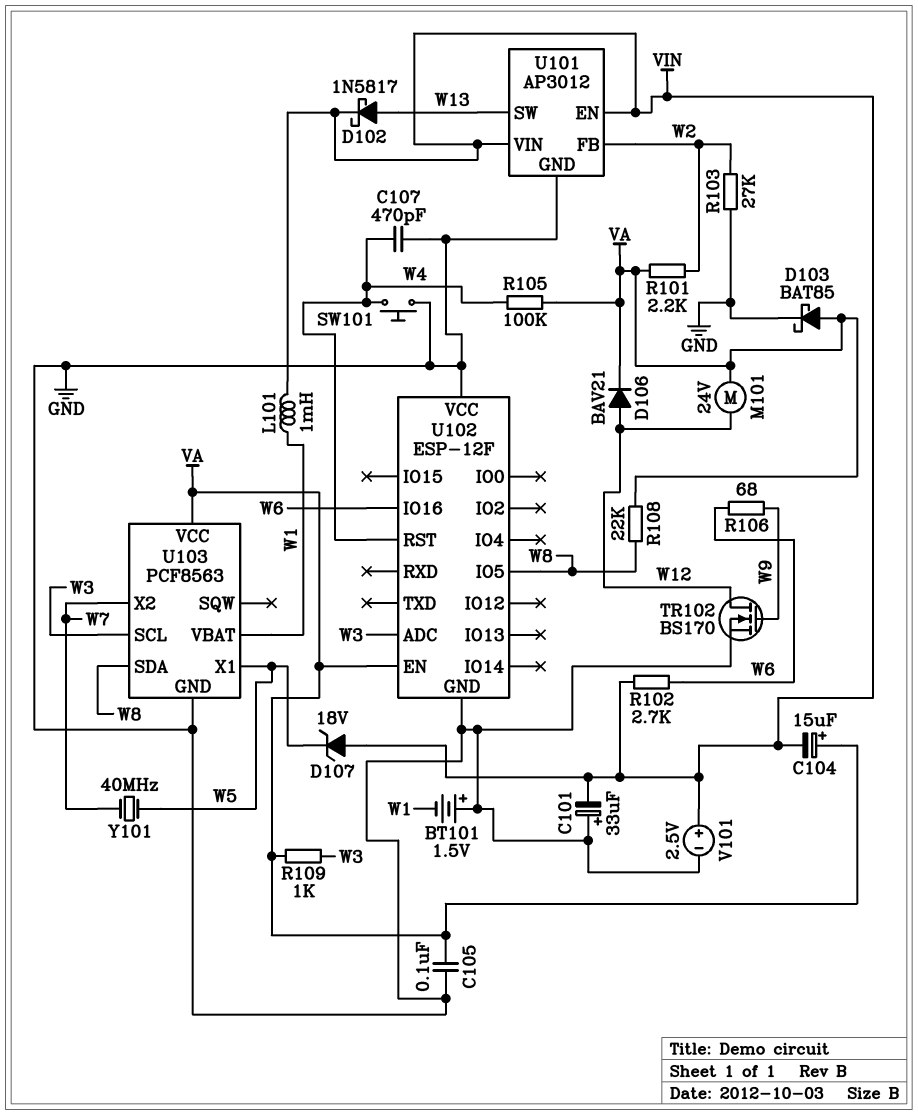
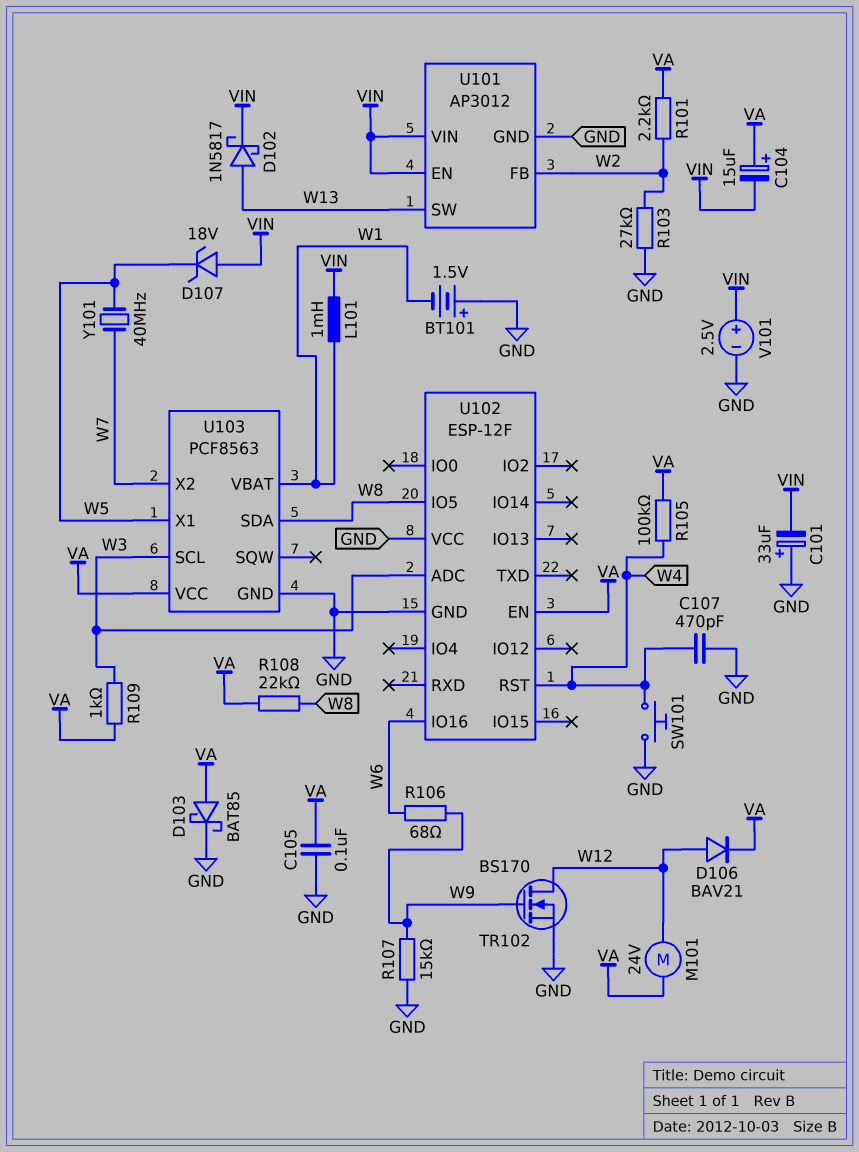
R102: 2.7k (VIN, W6) -> none
R107: none -> 15k (GND, W9)

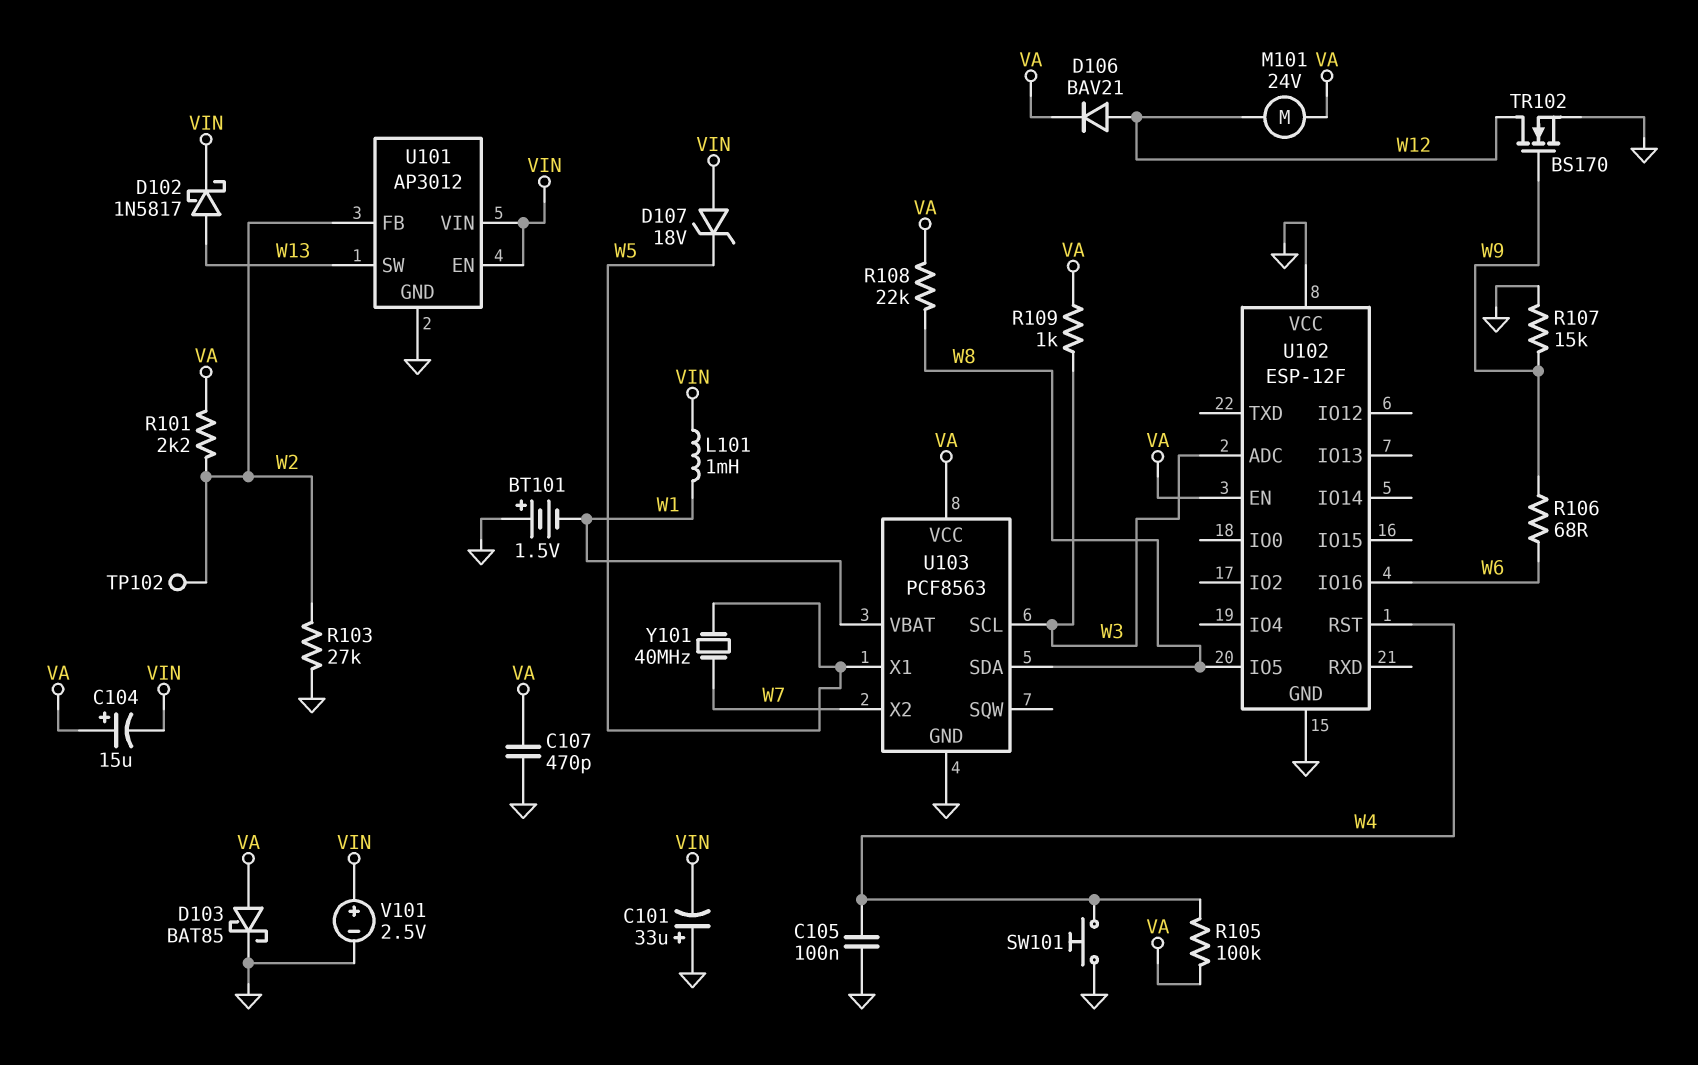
C105: 100nF (GND, VA) -> 100nF (GND, W4)
C107: 470pF (GND, W4) -> 470pF (GND, VA)
TP102: none -> test point (W2)

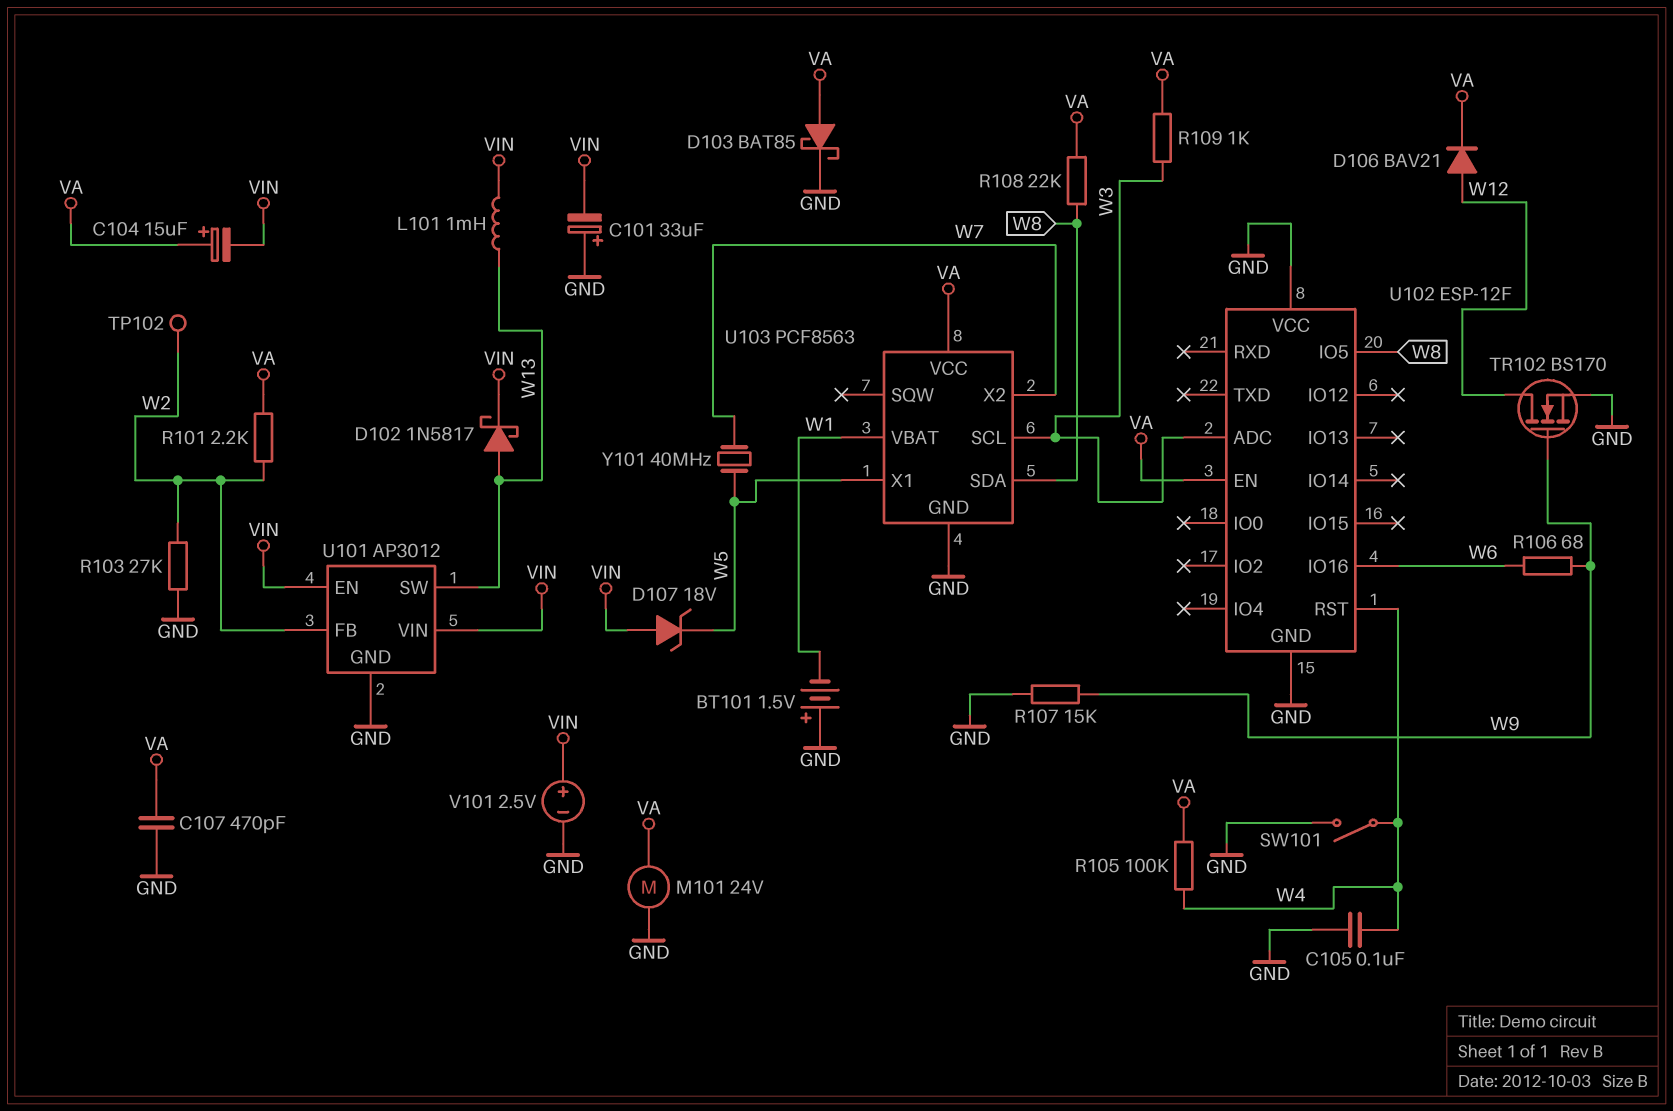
L101: 1mH (VIN, W1) -> 1mH (VIN, W13)
M101: motor 24V (VA, W12) -> motor 24V (GND, VA)
SW101: button (GND, W4) -> switch (GND, W4)

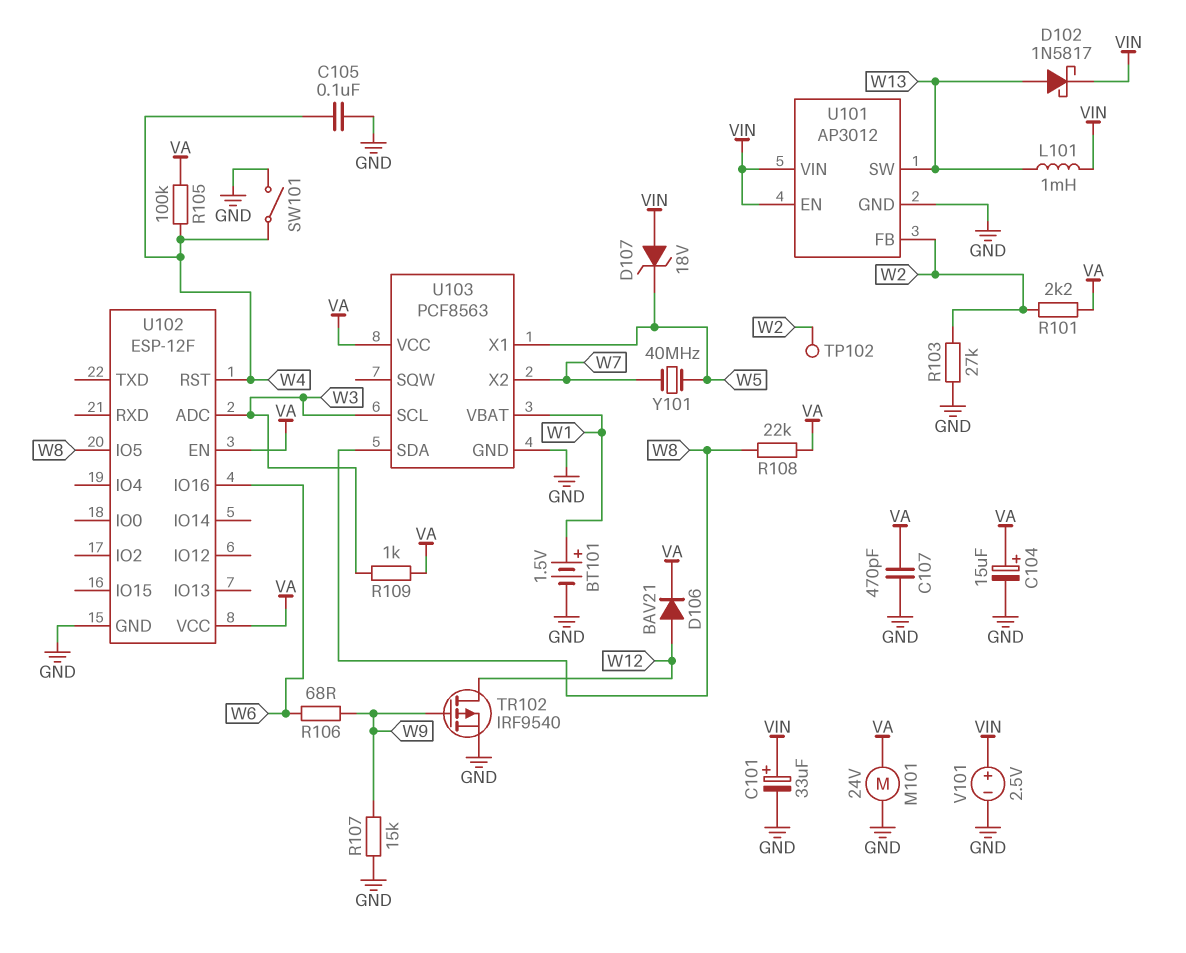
BT101: 1.5V (plus GND, minus W1) -> 1.5V (plus W1, minus GND)
C101: 33uF (plus GND, minus VIN) -> 33uF (plus VIN, minus GND)
C104: 15uF (plus VA, minus VIN) -> 15uF (plus VA, minus GND)
D103: schottky BAT85 (A VA, K GND) -> none
TR102: NMOS BS170 (G W9, D W12, S GND) -> PMOS IRF9540 (G W9, D W12, S GND)
U102 pin VCC: GND -> VA

